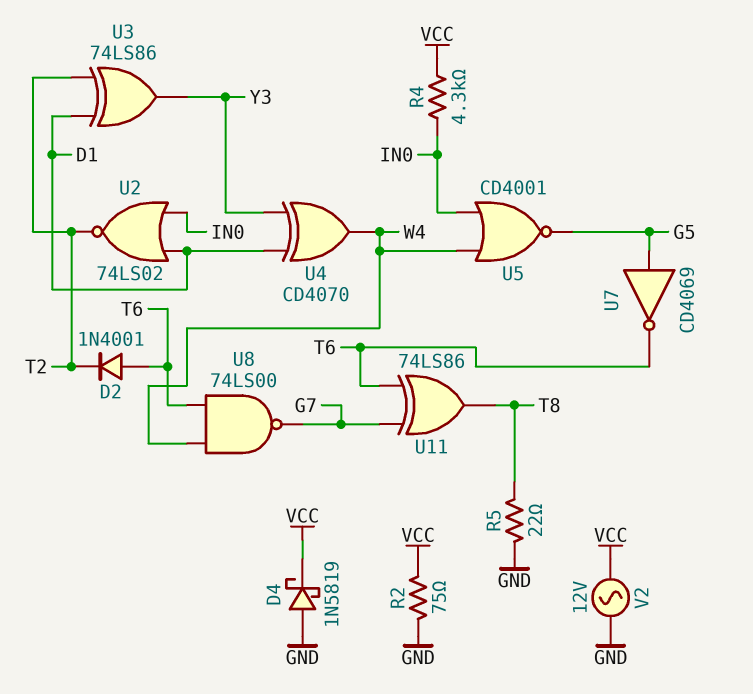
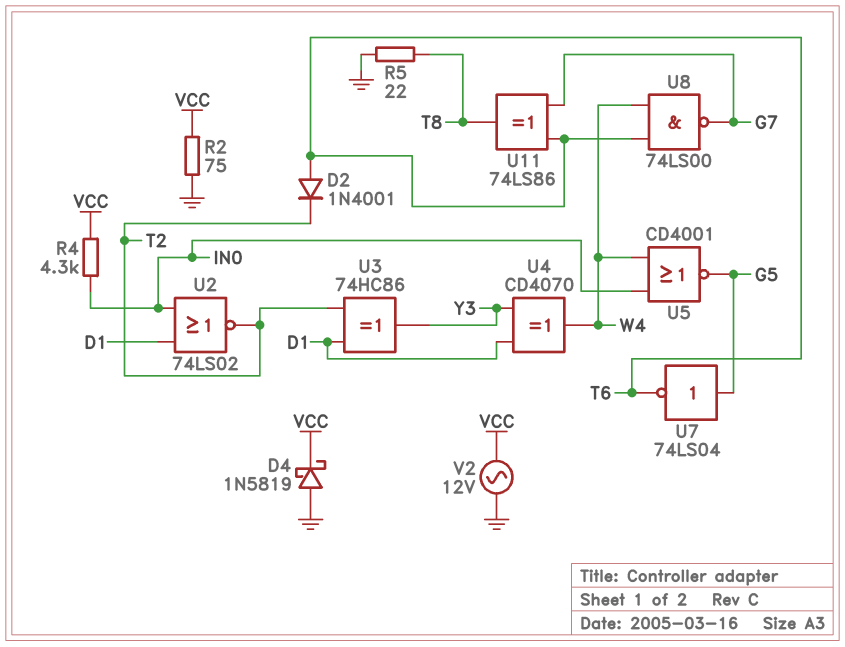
U3: XOR 74LS86 (in D1, in T2, out Y3) -> XOR 74HC86 (in D1, in T2, out Y3)
U7: NOT CD4069 (in G5, out T6) -> NOT 74LS04 (in G5, out T6)

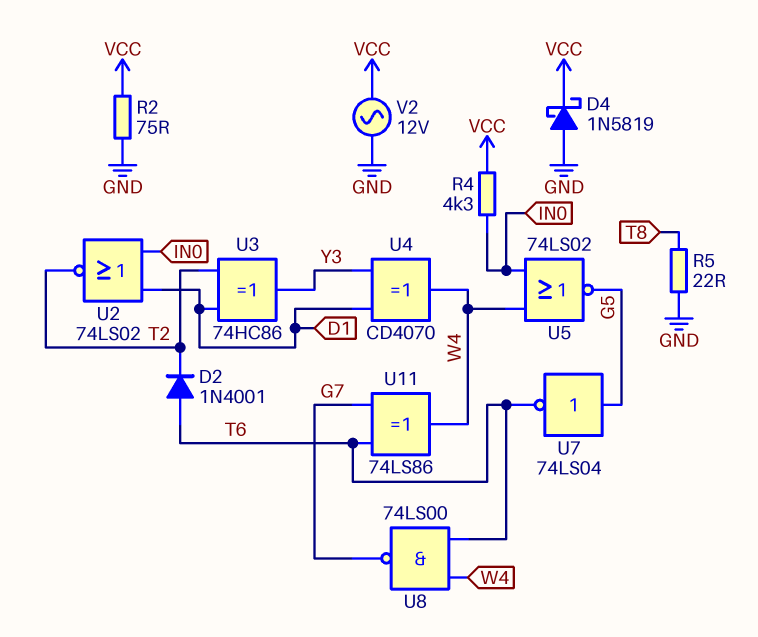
U5: NOR CD4001 (in IN0, in W4, out G5) -> NOR 74LS02 (in IN0, in W4, out G5)
U11: XOR 74LS86 (in G7, in T6, out T8) -> XOR 74LS86 (in G7, in T6, out W4)

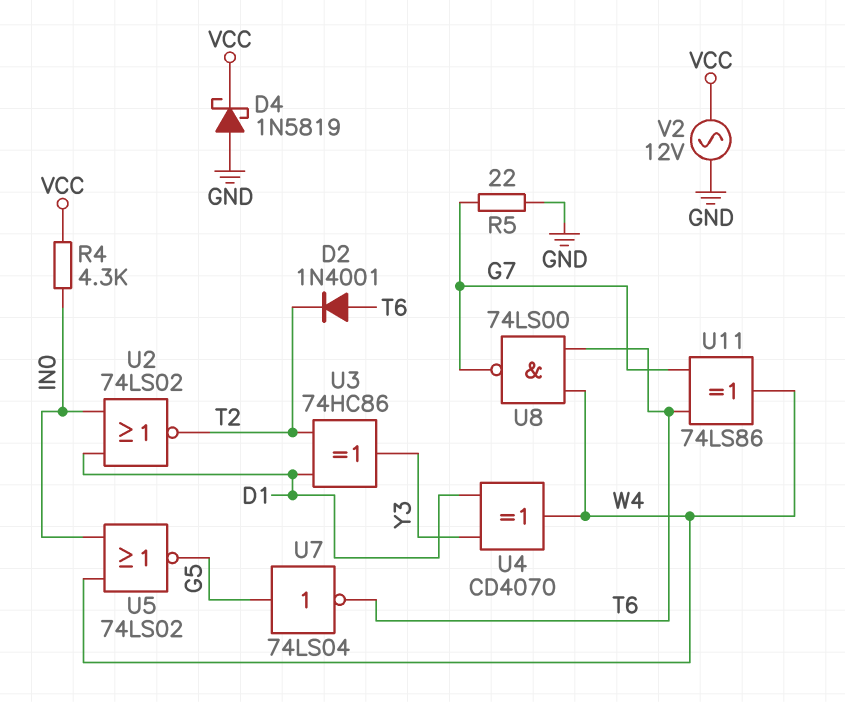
R2: 75 (GND, VCC) -> none
R5: 22 (GND, T8) -> 22 (G7, GND)

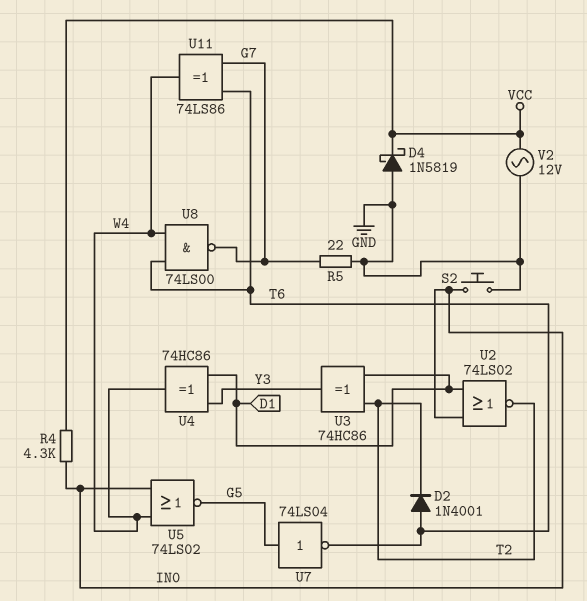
S2: none -> button (GND, IN0)
U4: XOR CD4070 (in D1, in Y3, out W4) -> XOR 74HC86 (in D1, in Y3, out W4)

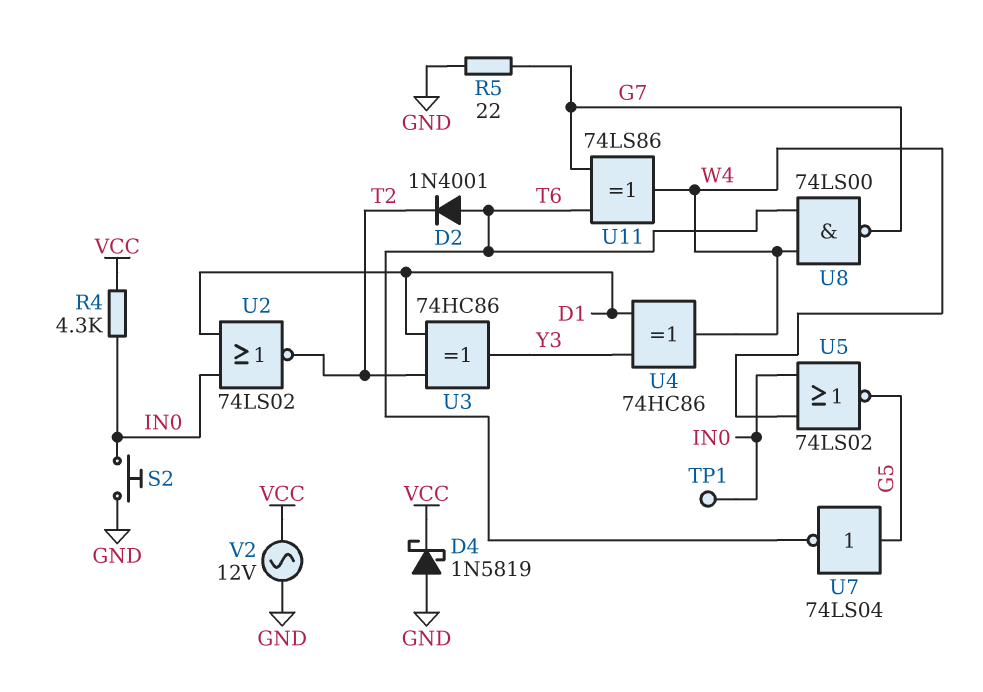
TP1: none -> test point (IN0)

